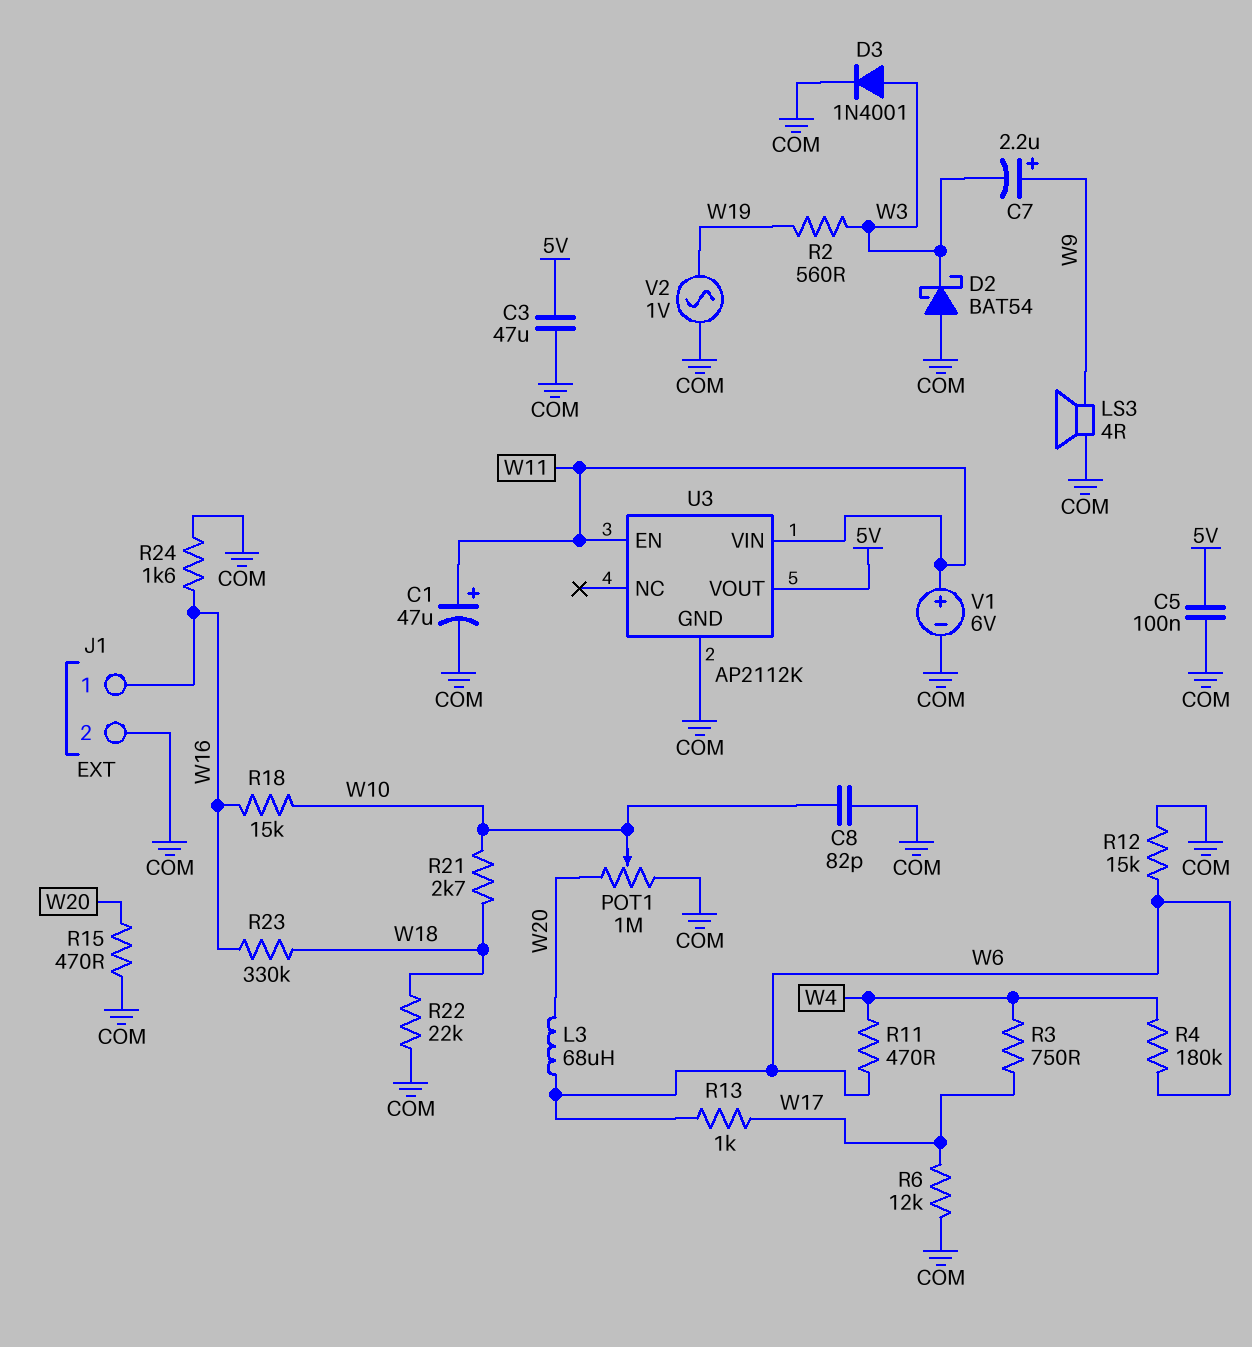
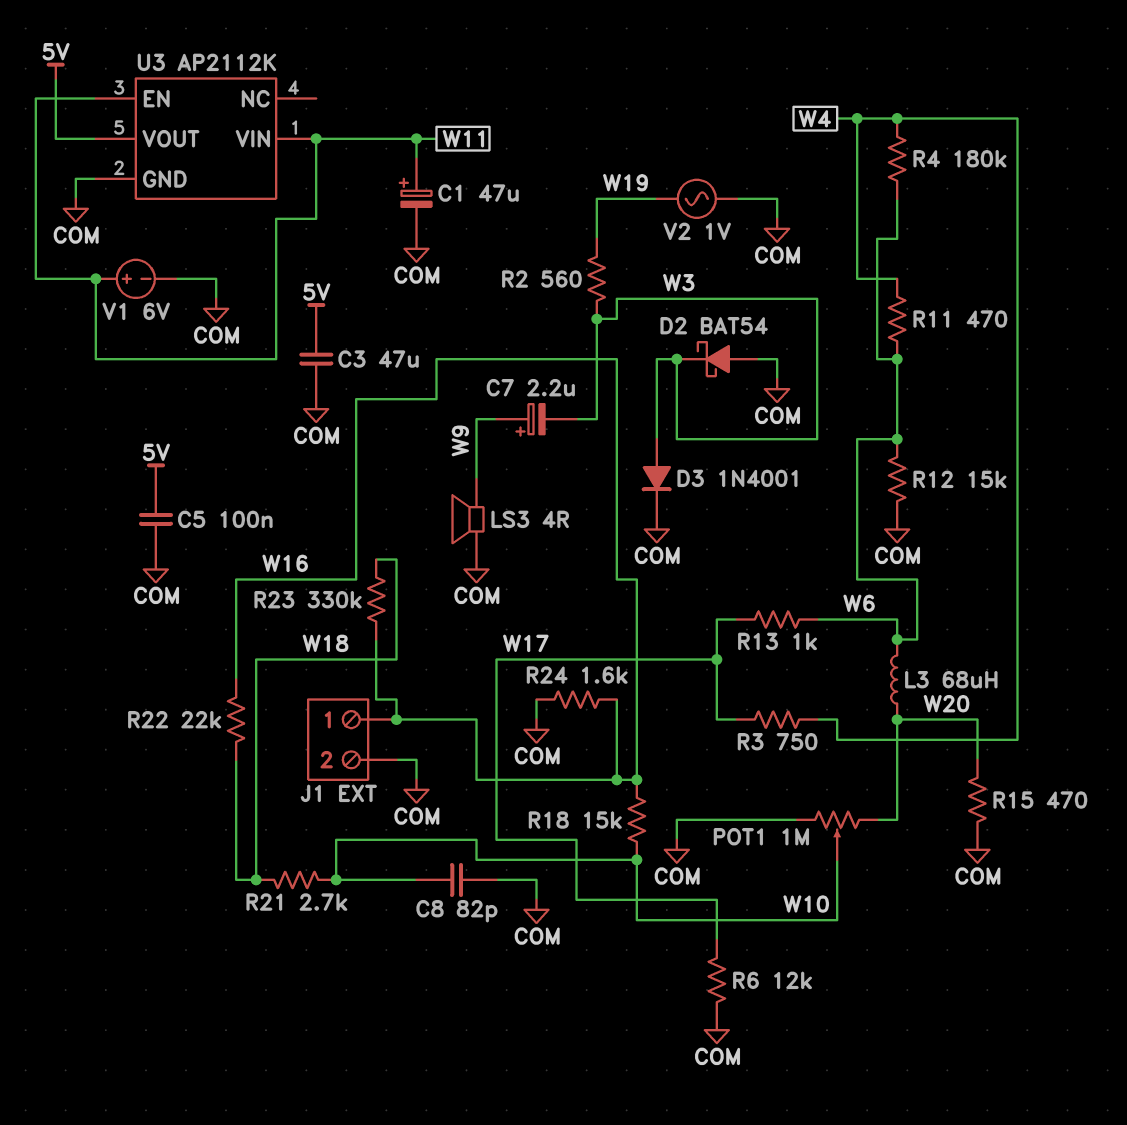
R22: 22k (COM, W18) -> 22k (W16, W18)

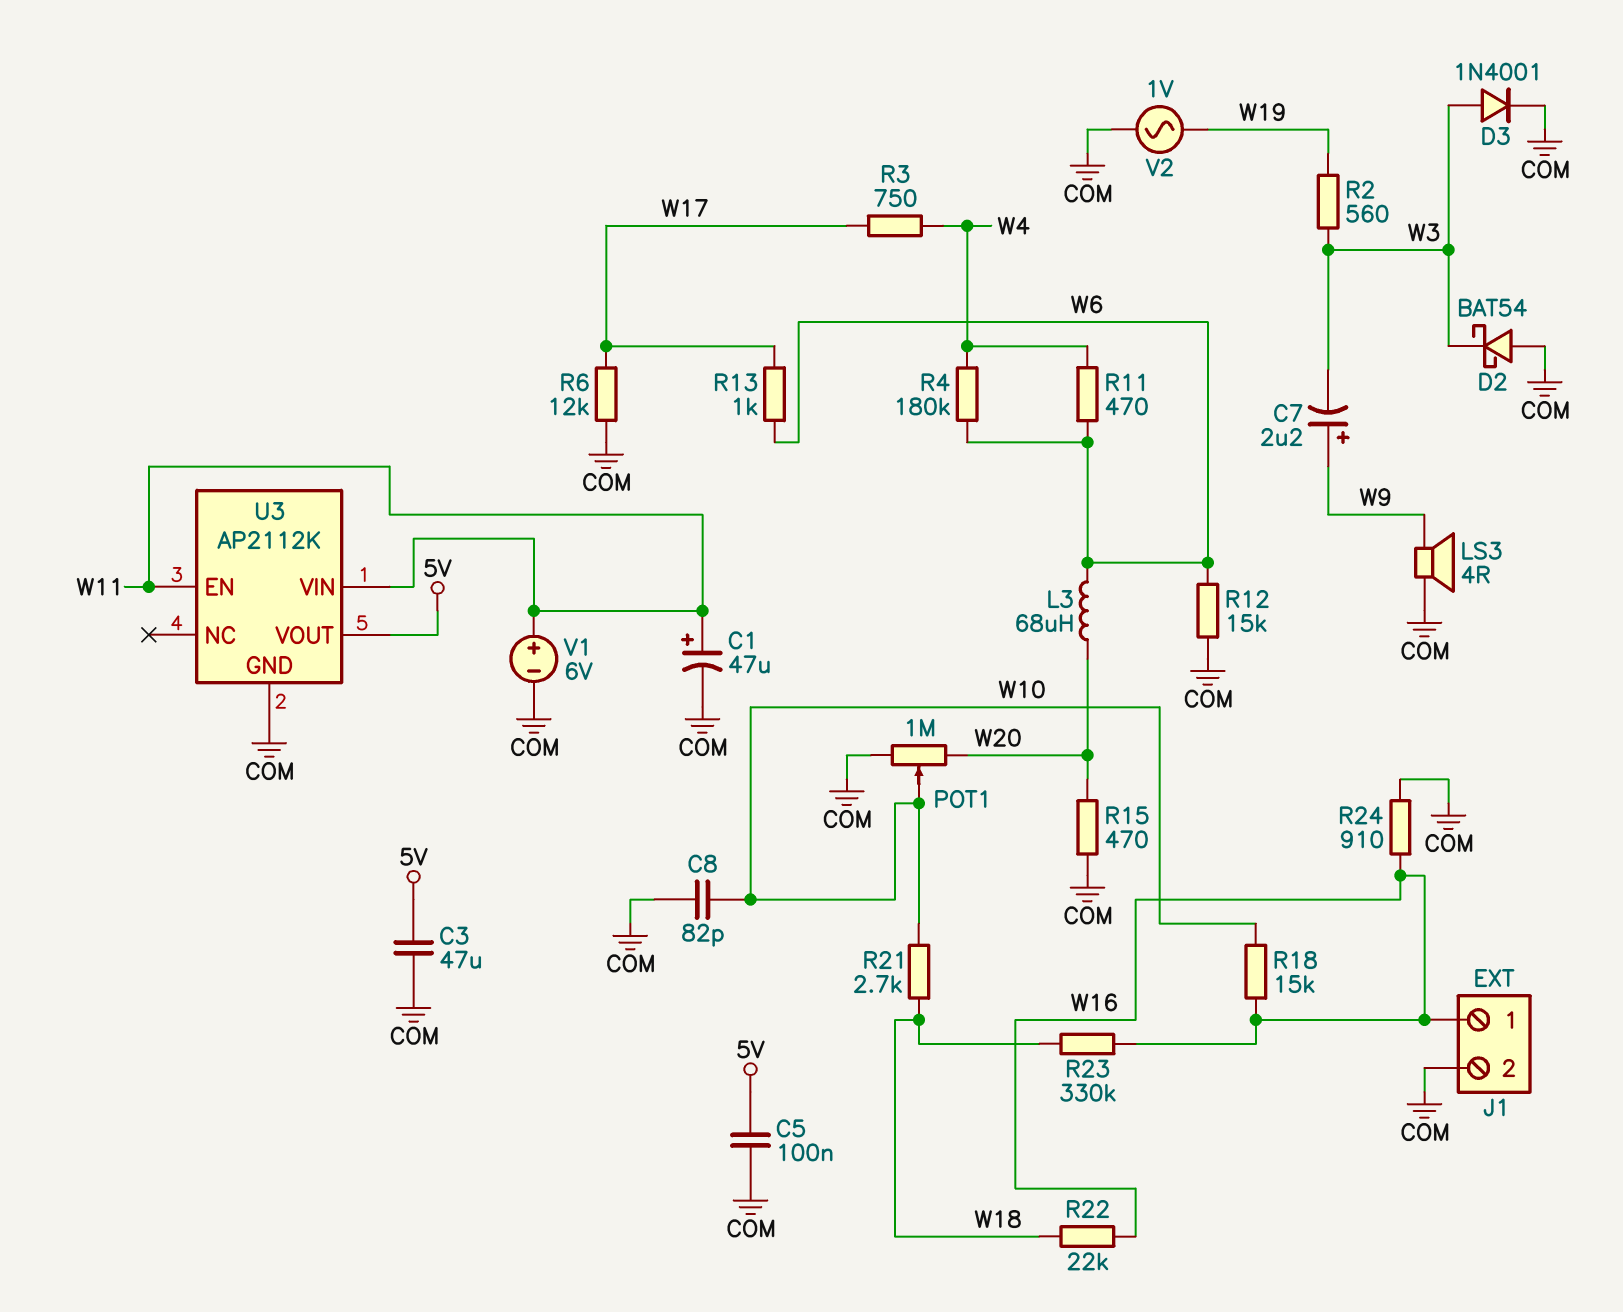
R24: 1.6k (COM, W16) -> 910 (COM, W16)

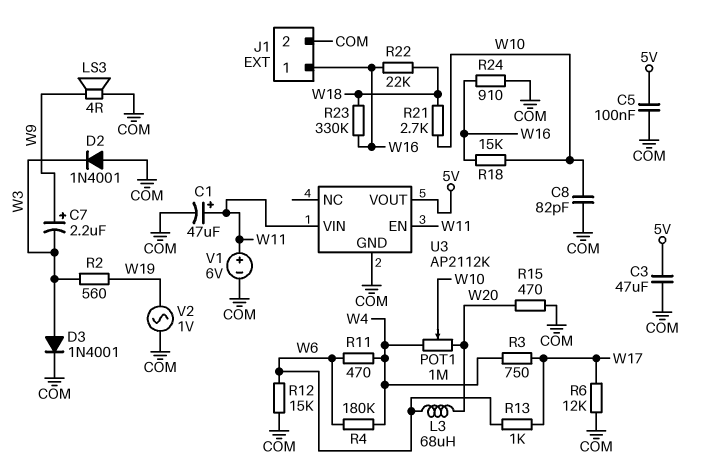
D2: schottky BAT54 (A COM, K W3) -> diode 1N4001 (A COM, K W3)
POT1: 1M (COM, W20, wiper W10) -> 1M (W4, W20, wiper W10)

